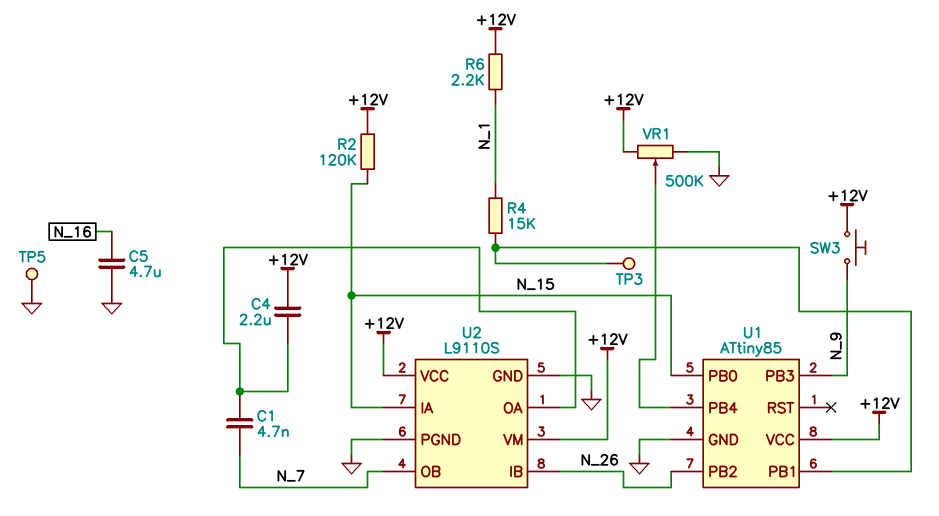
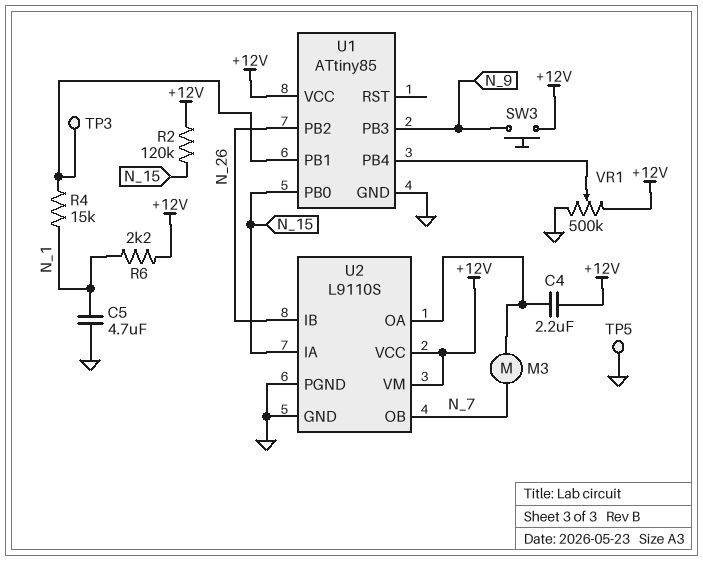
C1: 4.7nF (N_7, U2/OA) -> none
C5: 4.7uF (GND, N_16) -> 4.7uF (GND, N_1)
M3: none -> motor (N_7, U2/OA)

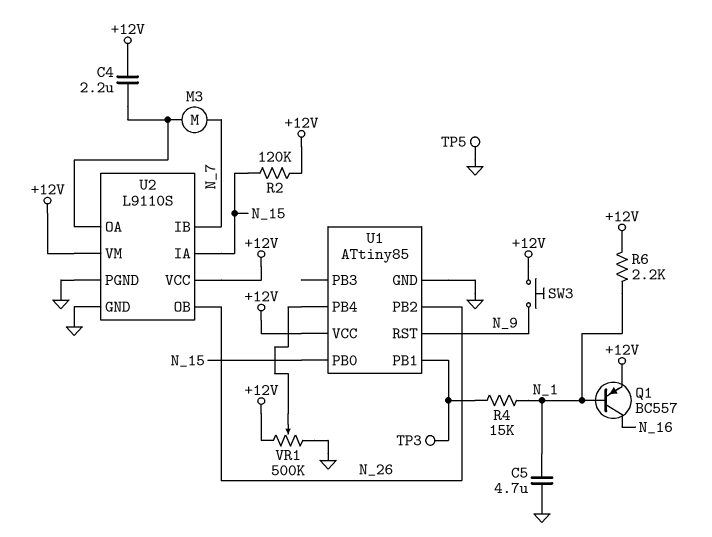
Q1: none -> PNP BC557 (B N_1, C N_16, E +12V)
U1 pin PB3: N_9 -> none
U1 pin RST: none -> N_9
U2 pin IB: N_26 -> N_7
U2 pin OB: N_7 -> N_26

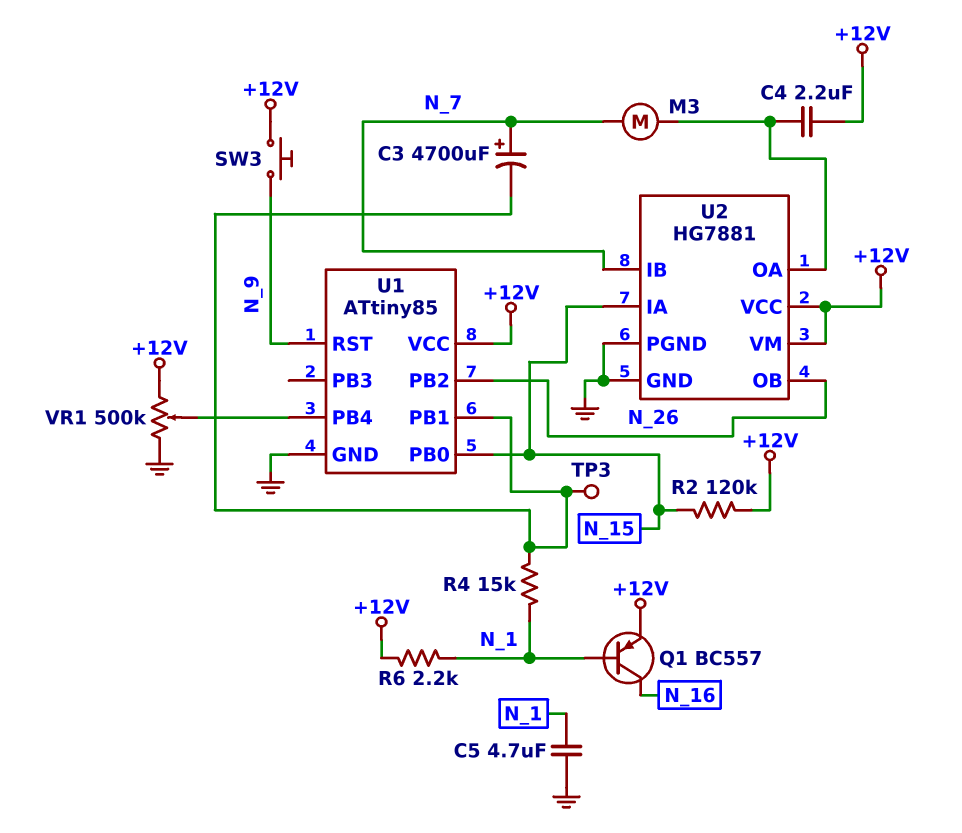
C3: none -> 4700uF (plus N_7, minus U1/PB1)
TP5: test point (GND) -> none
U2: L9110S -> HG7881

